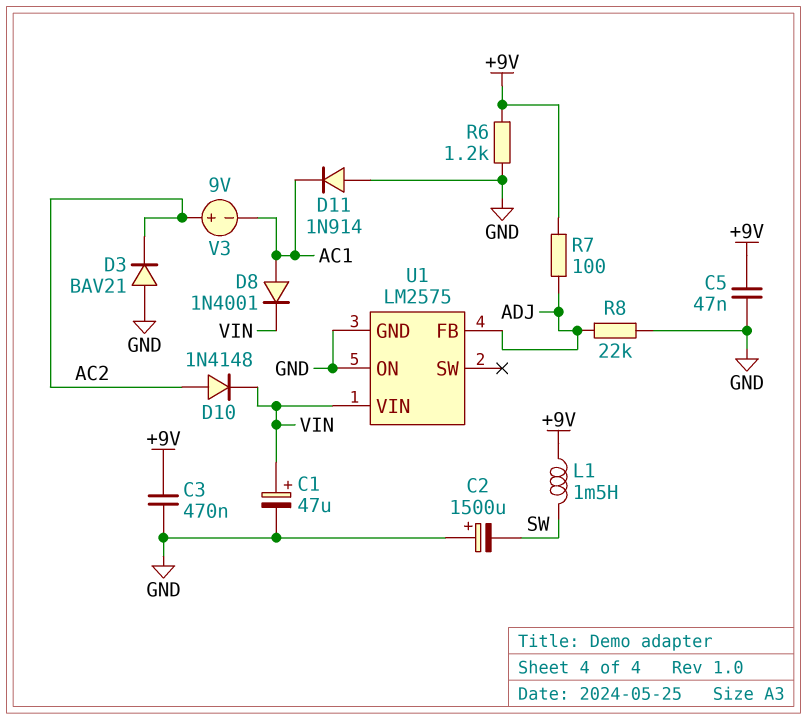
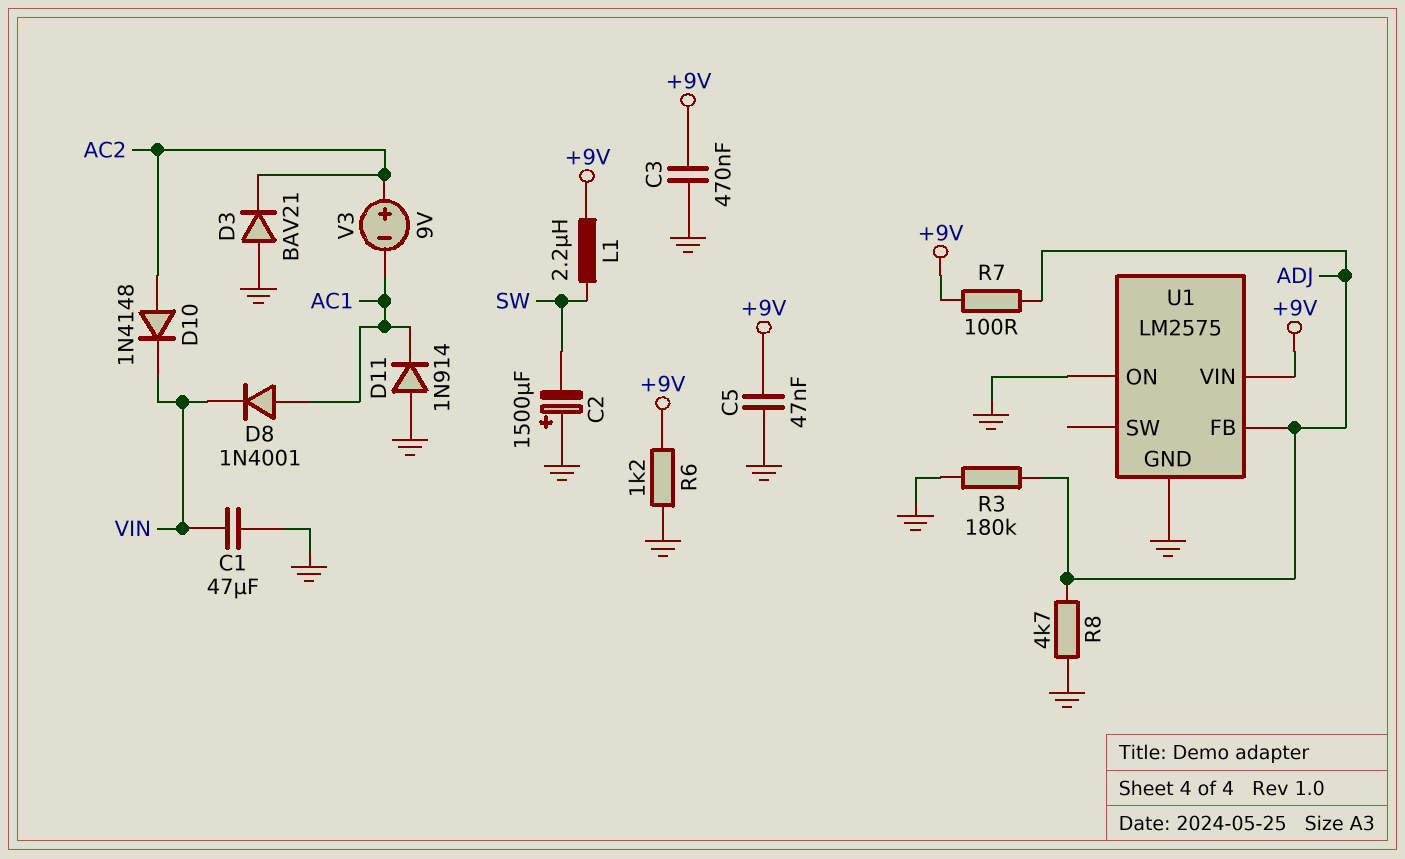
C1: 47uF (plus VIN, minus GND) -> 47uF (GND, VIN)
L1: 1.5mH (+9V, SW) -> 2.2uH (+9V, SW)
R3: none -> 180k (ADJ, GND)
R8: 22k (ADJ, GND) -> 4.7k (ADJ, GND)
U1 pin VIN: VIN -> +9V

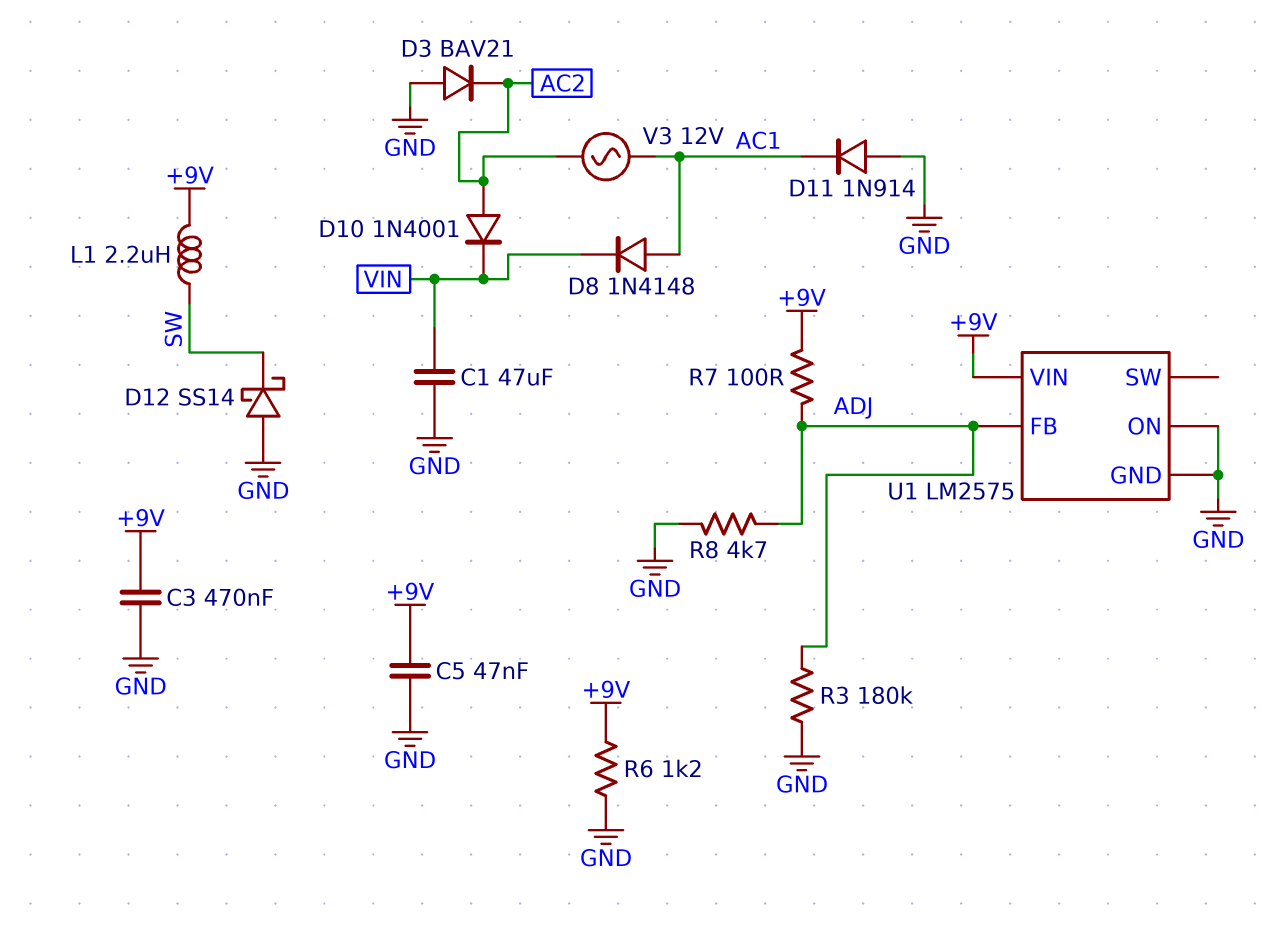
C2: 1500uF (plus GND, minus SW) -> none
D8: diode 1N4001 (A AC1, K VIN) -> diode 1N4148 (A AC1, K VIN)
D10: diode 1N4148 (A AC2, K VIN) -> diode 1N4001 (A AC2, K VIN)
D12: none -> schottky SS14 (A GND, K SW)
V3: 9V (plus AC2, minus AC1) -> AC 12V (AC1, AC2)

